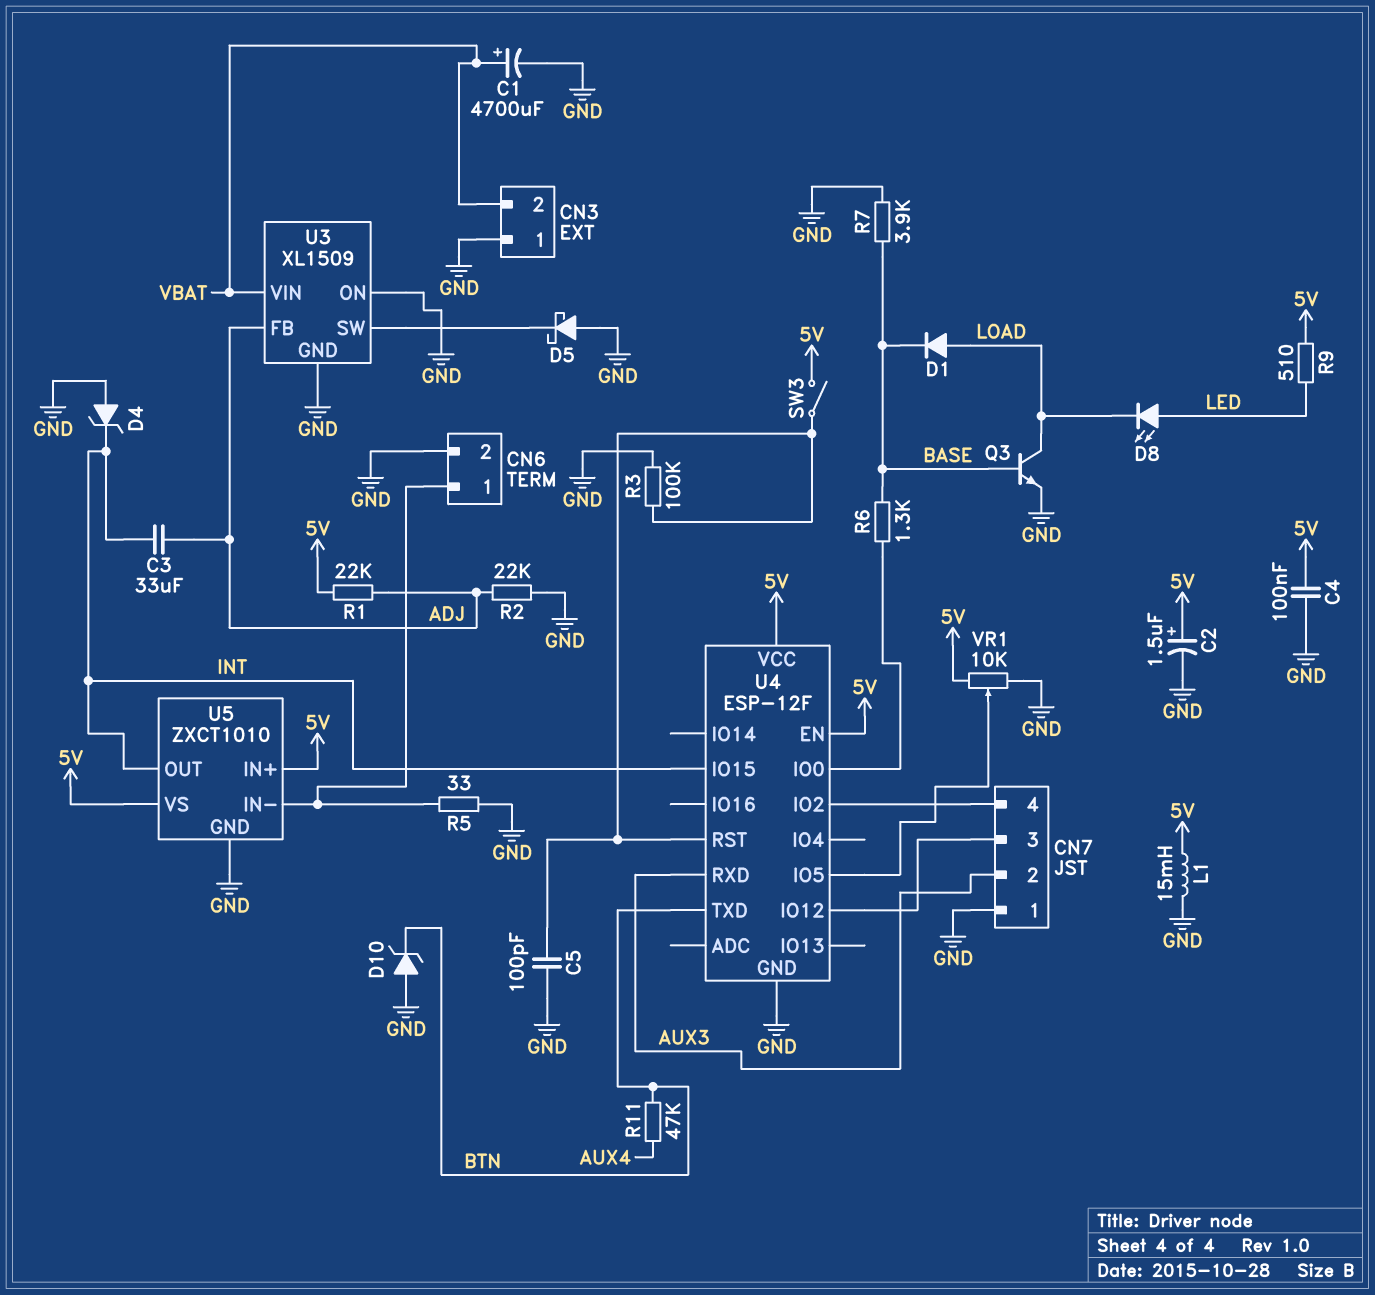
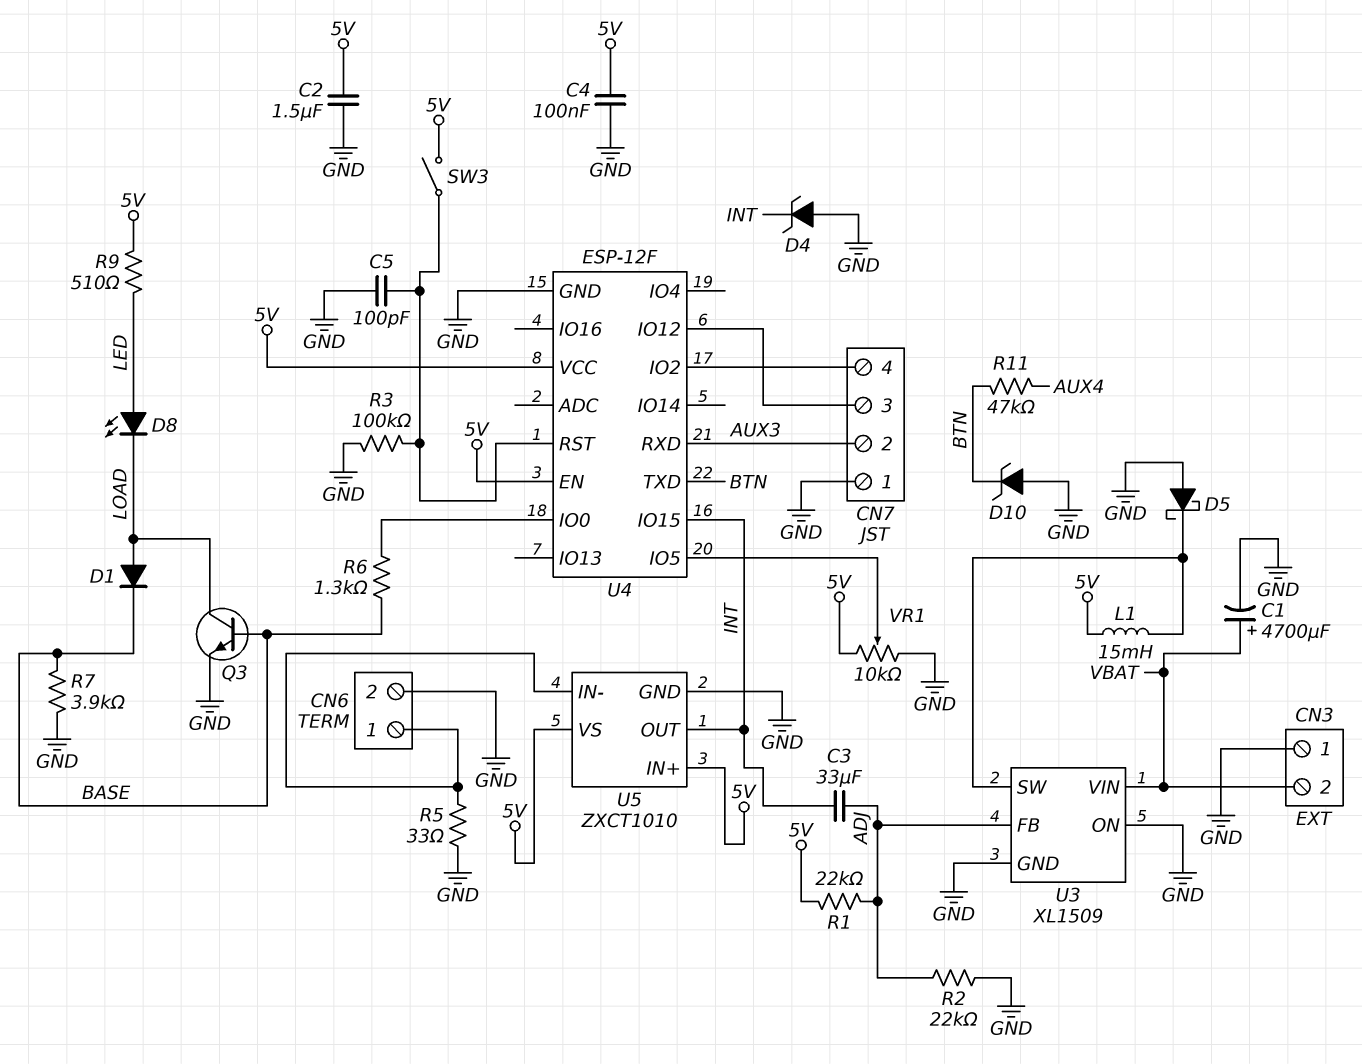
C2: 1.5uF (plus 5V, minus GND) -> 1.5uF (5V, GND)
L1: 15mH (5V, GND) -> 15mH (5V, U3/SW)

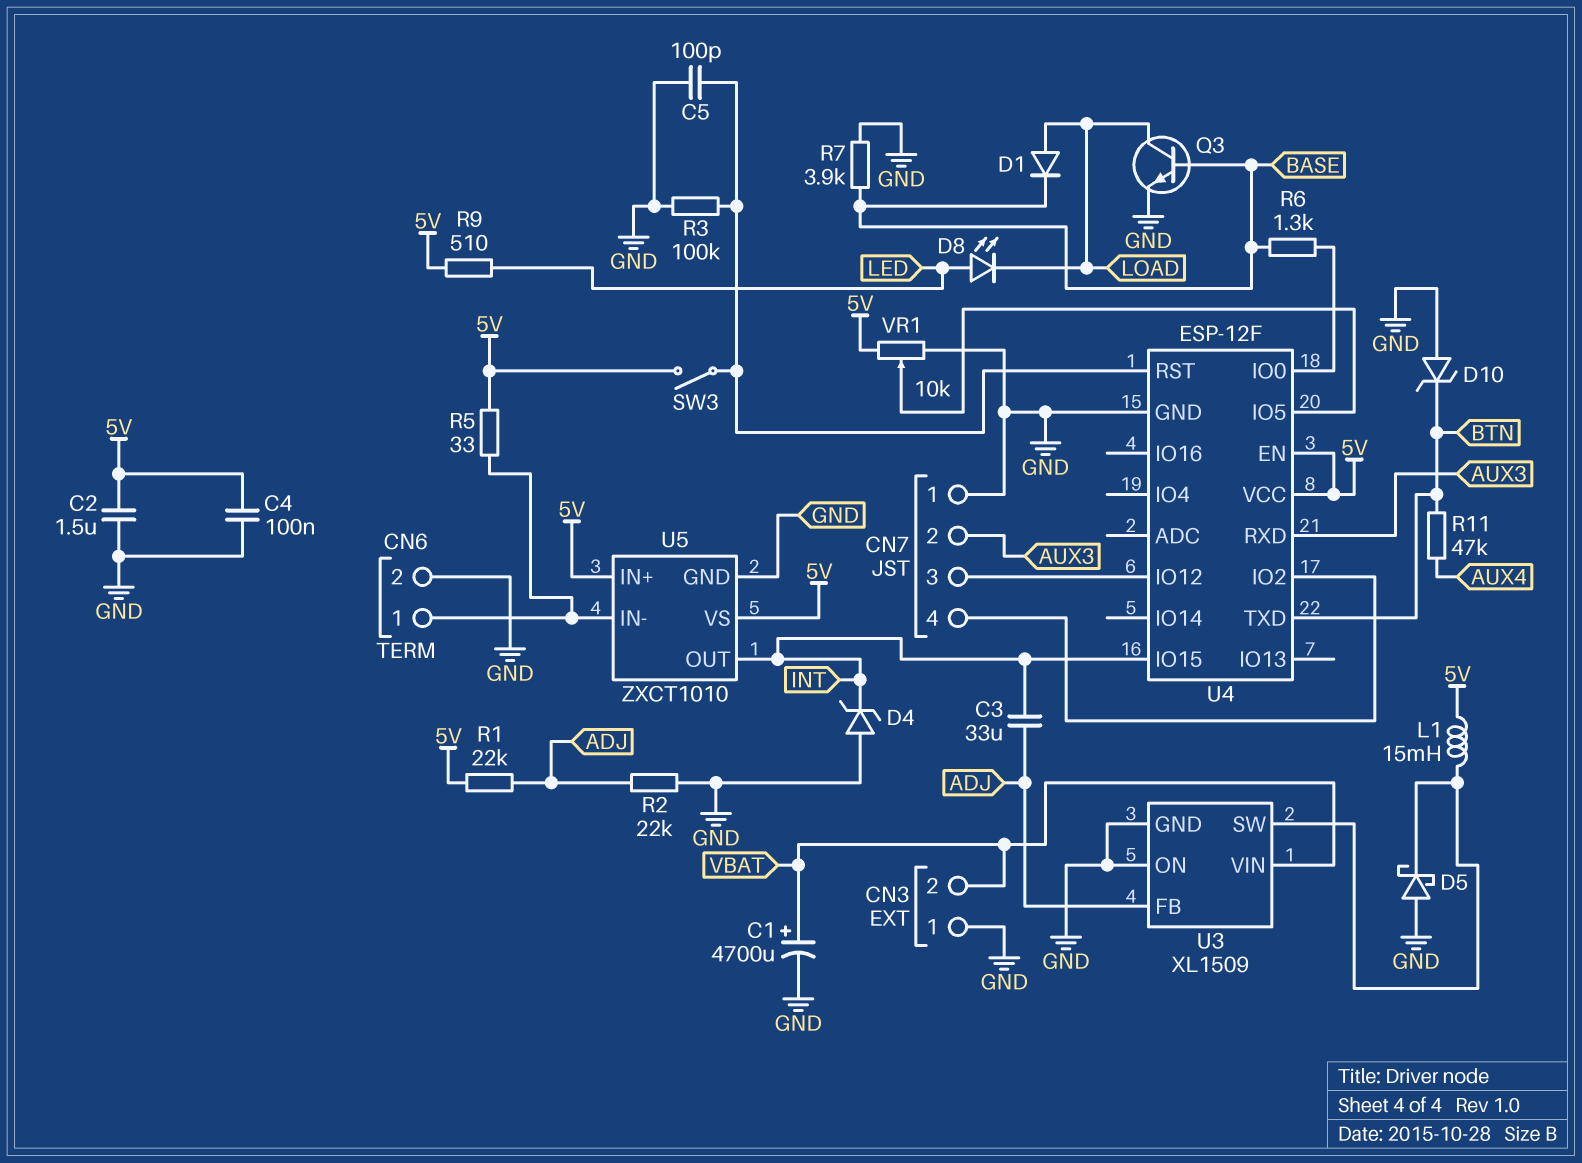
R5: 33 (CN6/1, GND) -> 33 (5V, CN6/1)

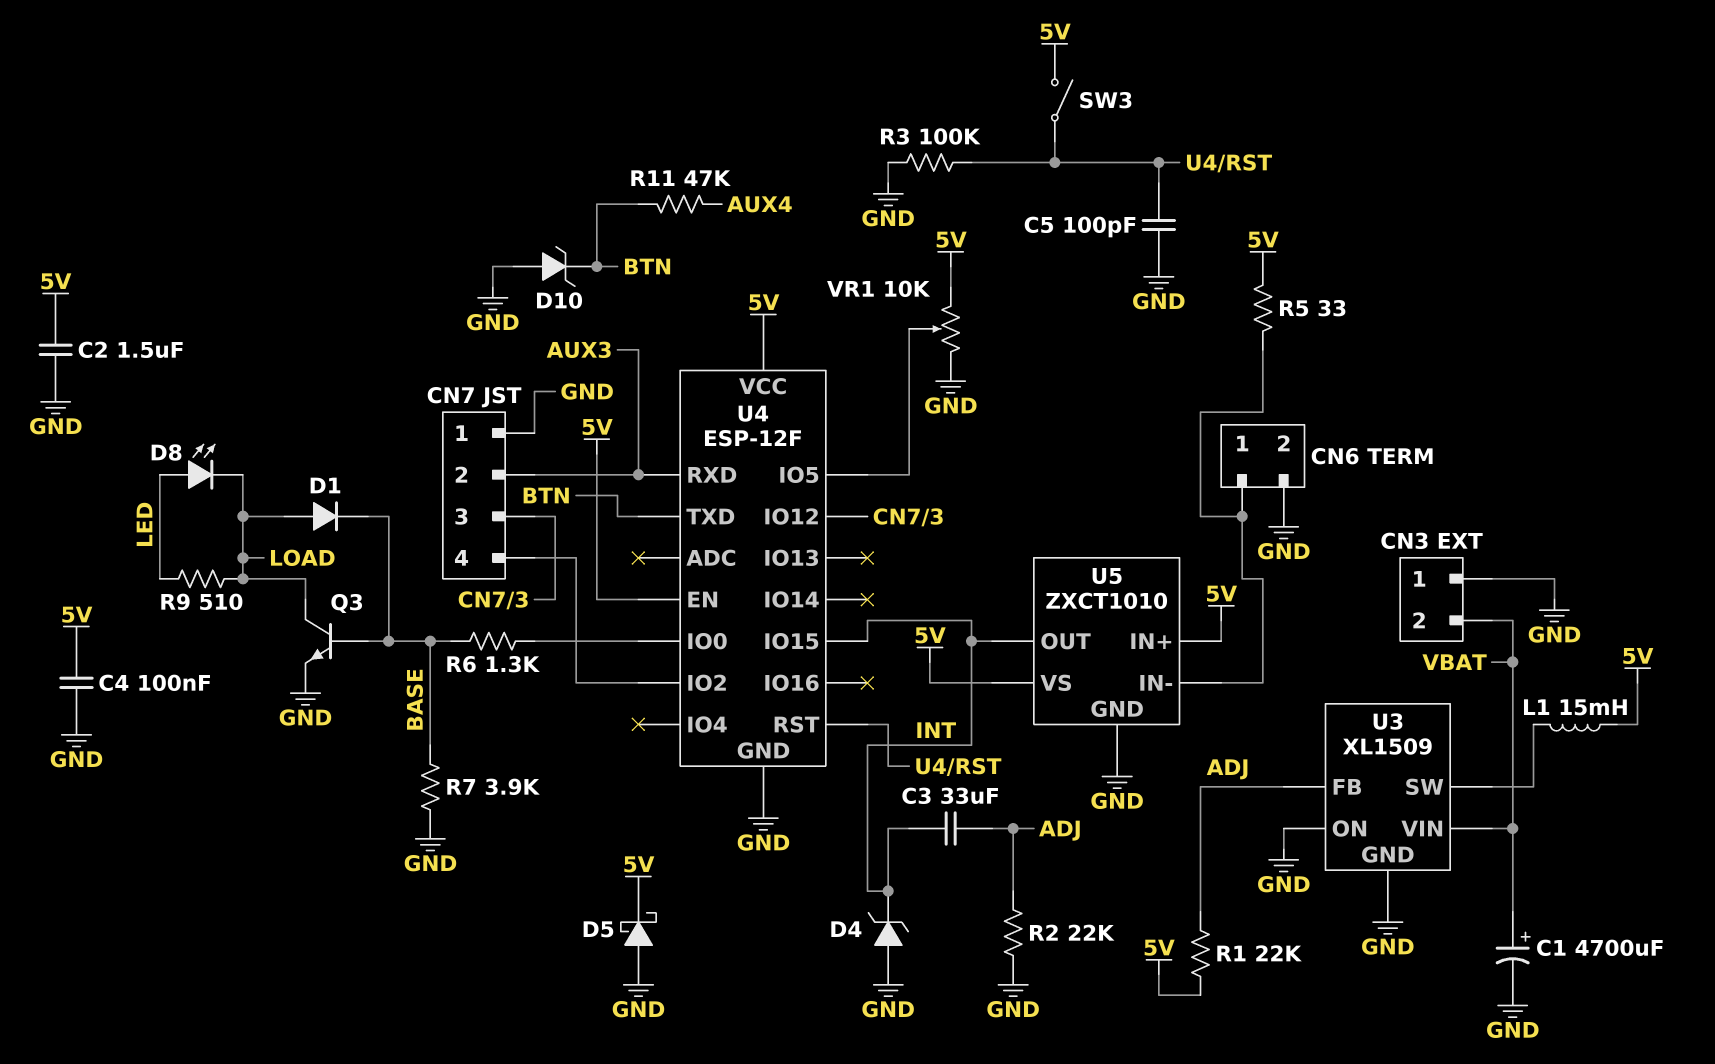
D5: schottky (A GND, K U3/SW) -> schottky (A GND, K 5V)
R9: 510 (5V, LED) -> 510 (LED, LOAD)

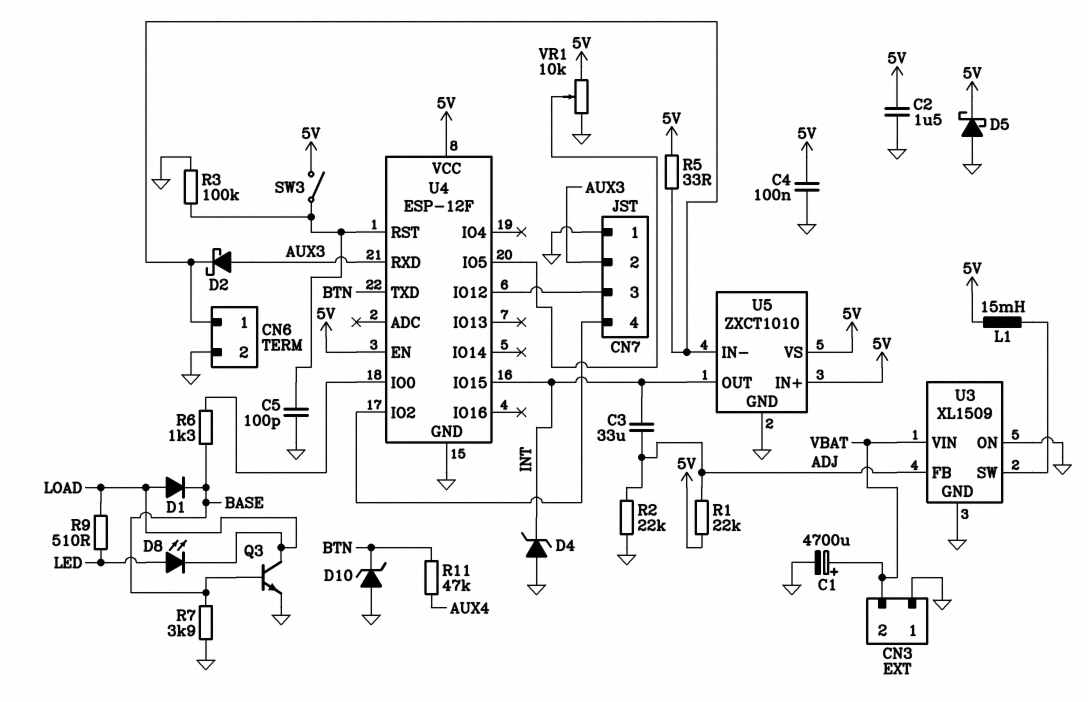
D2: none -> schottky (A AUX3, K CN6/1)

